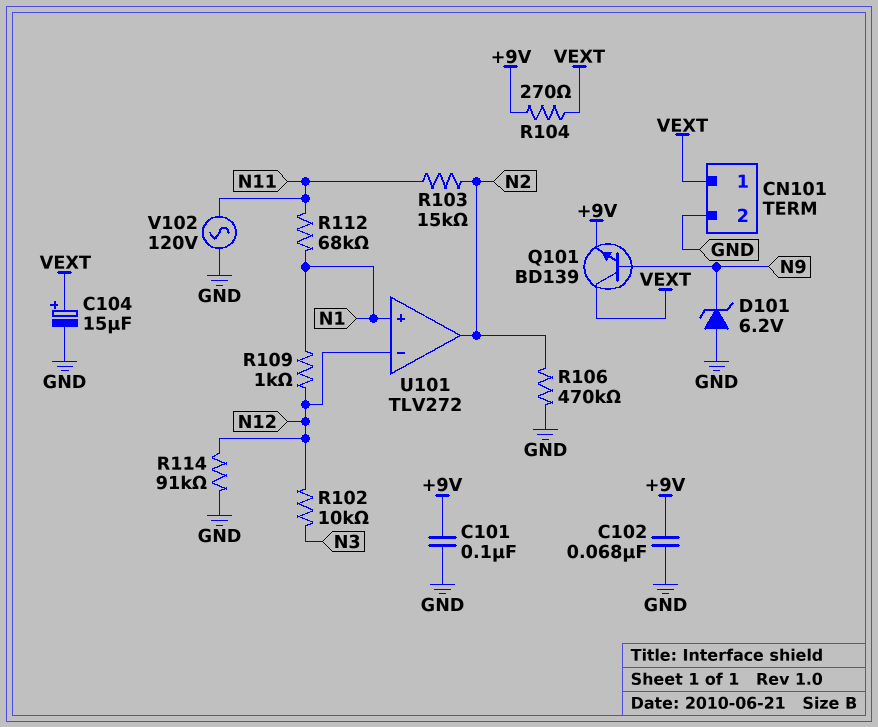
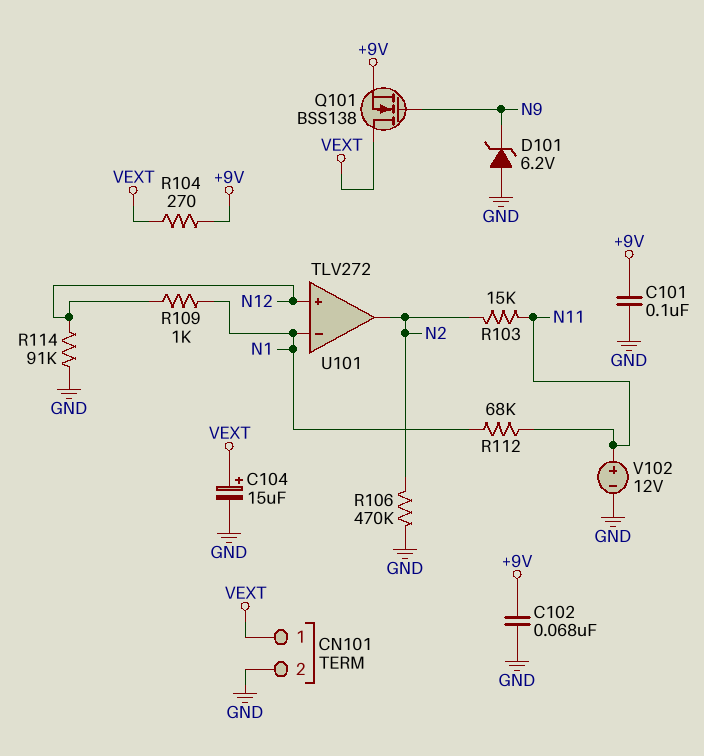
Q101: NPN BD139 (B N9, C VEXT, E +9V) -> NMOS BSS138 (G N9, D VEXT, S +9V)
R102: 10k (N3, N12) -> none
U101 pin in+: N1 -> N12
U101 pin in-: N12 -> N1
V102: AC 120V (GND, N11) -> 12V (plus N11, minus GND)

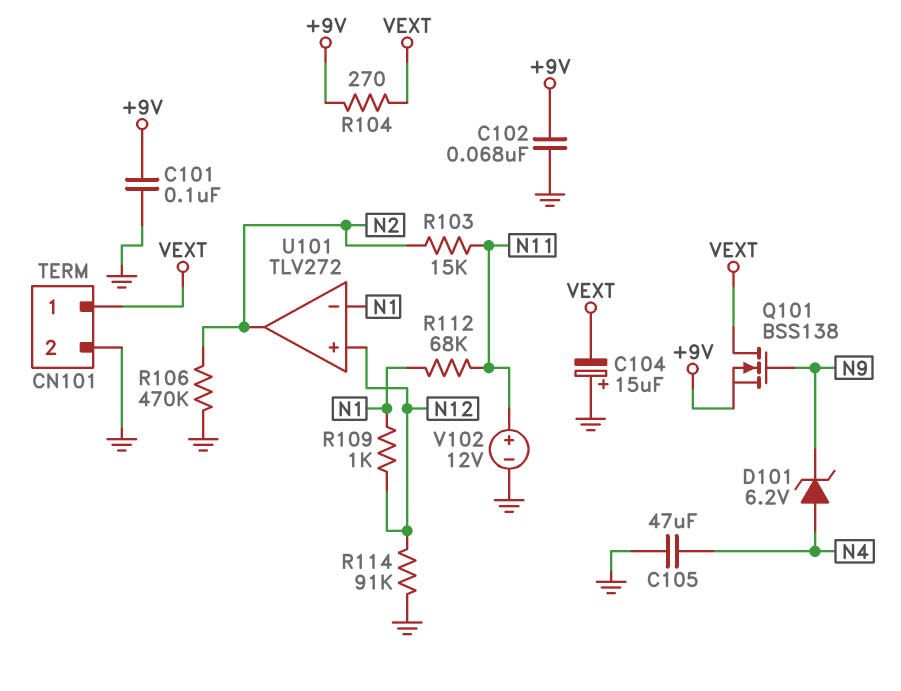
C104: 15uF (plus VEXT, minus GND) -> 15uF (plus GND, minus VEXT)
C105: none -> 47uF (GND, N4)
D101: zener 6.2V (A GND, K N9) -> zener 6.2V (A N4, K N9)

